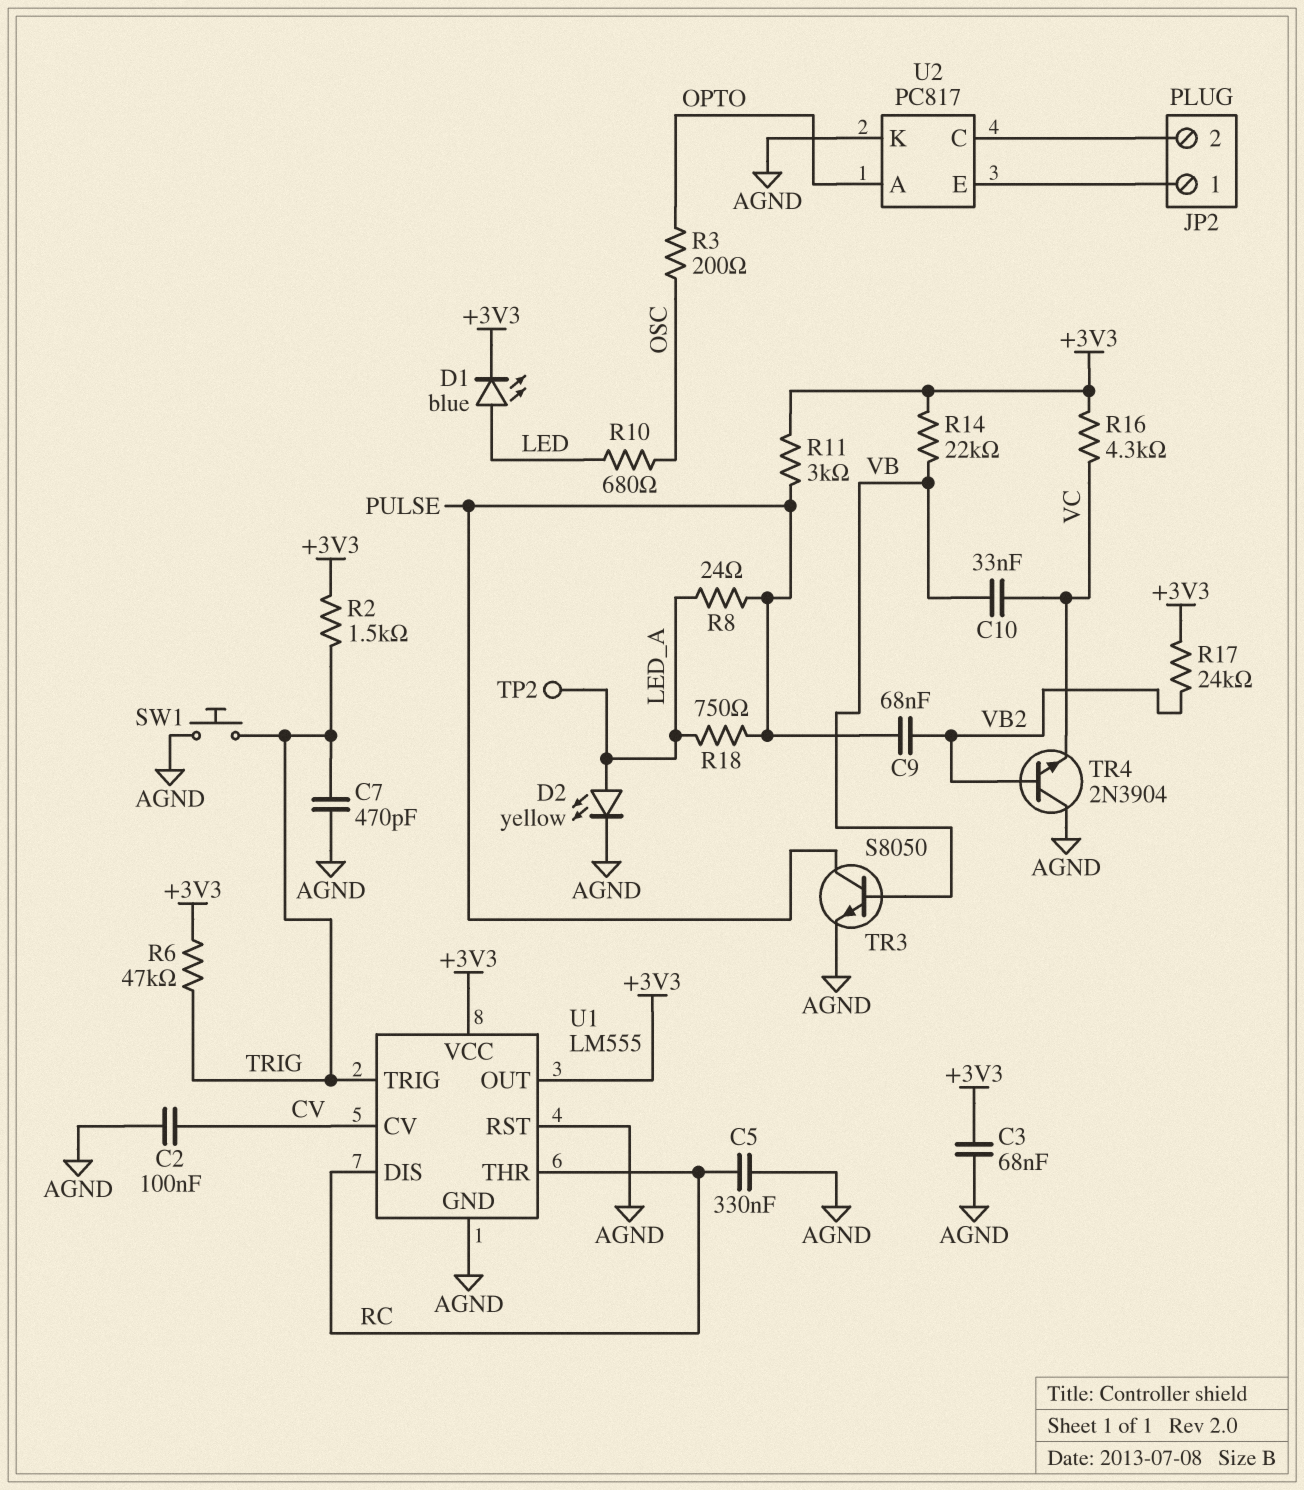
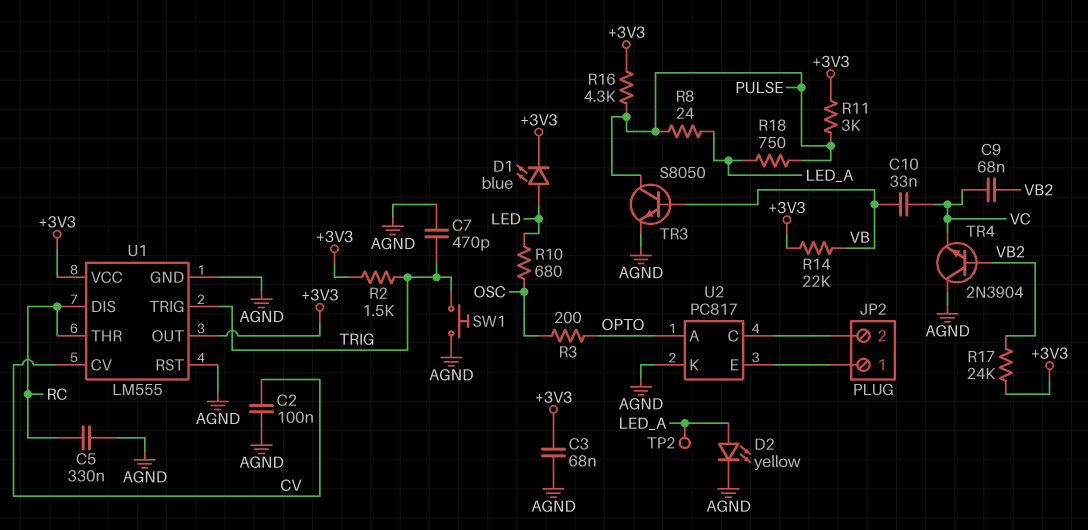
C9: 68nF (PULSE, VB2) -> 68nF (VB2, VC)
R6: 47k (+3V3, TRIG) -> none
R16: 4.3k (+3V3, VC) -> 4.3k (+3V3, PULSE)

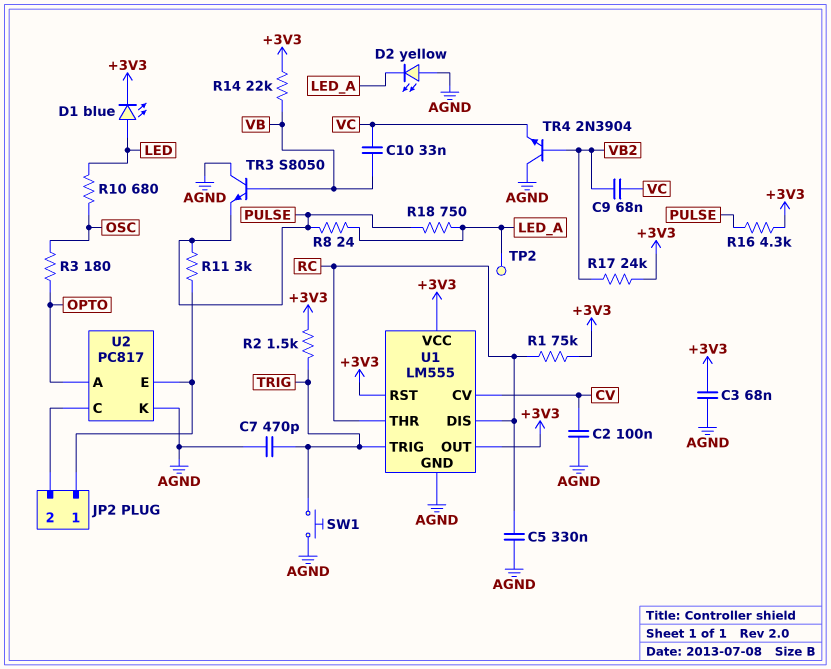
D2: LED yellow (A LED_A, K AGND) -> LED yellow (A AGND, K LED_A)
R1: none -> 75k (+3V3, RC)
R3: 200 (OPTO, OSC) -> 180 (OPTO, OSC)
R11: 3k (+3V3, PULSE) -> 3k (JP2/1, PULSE)
TR3: NPN S8050 (B VB, C PULSE, E AGND) -> NPN S8050 (B VB, C AGND, E PULSE)
U1 pin RST: AGND -> +3V3

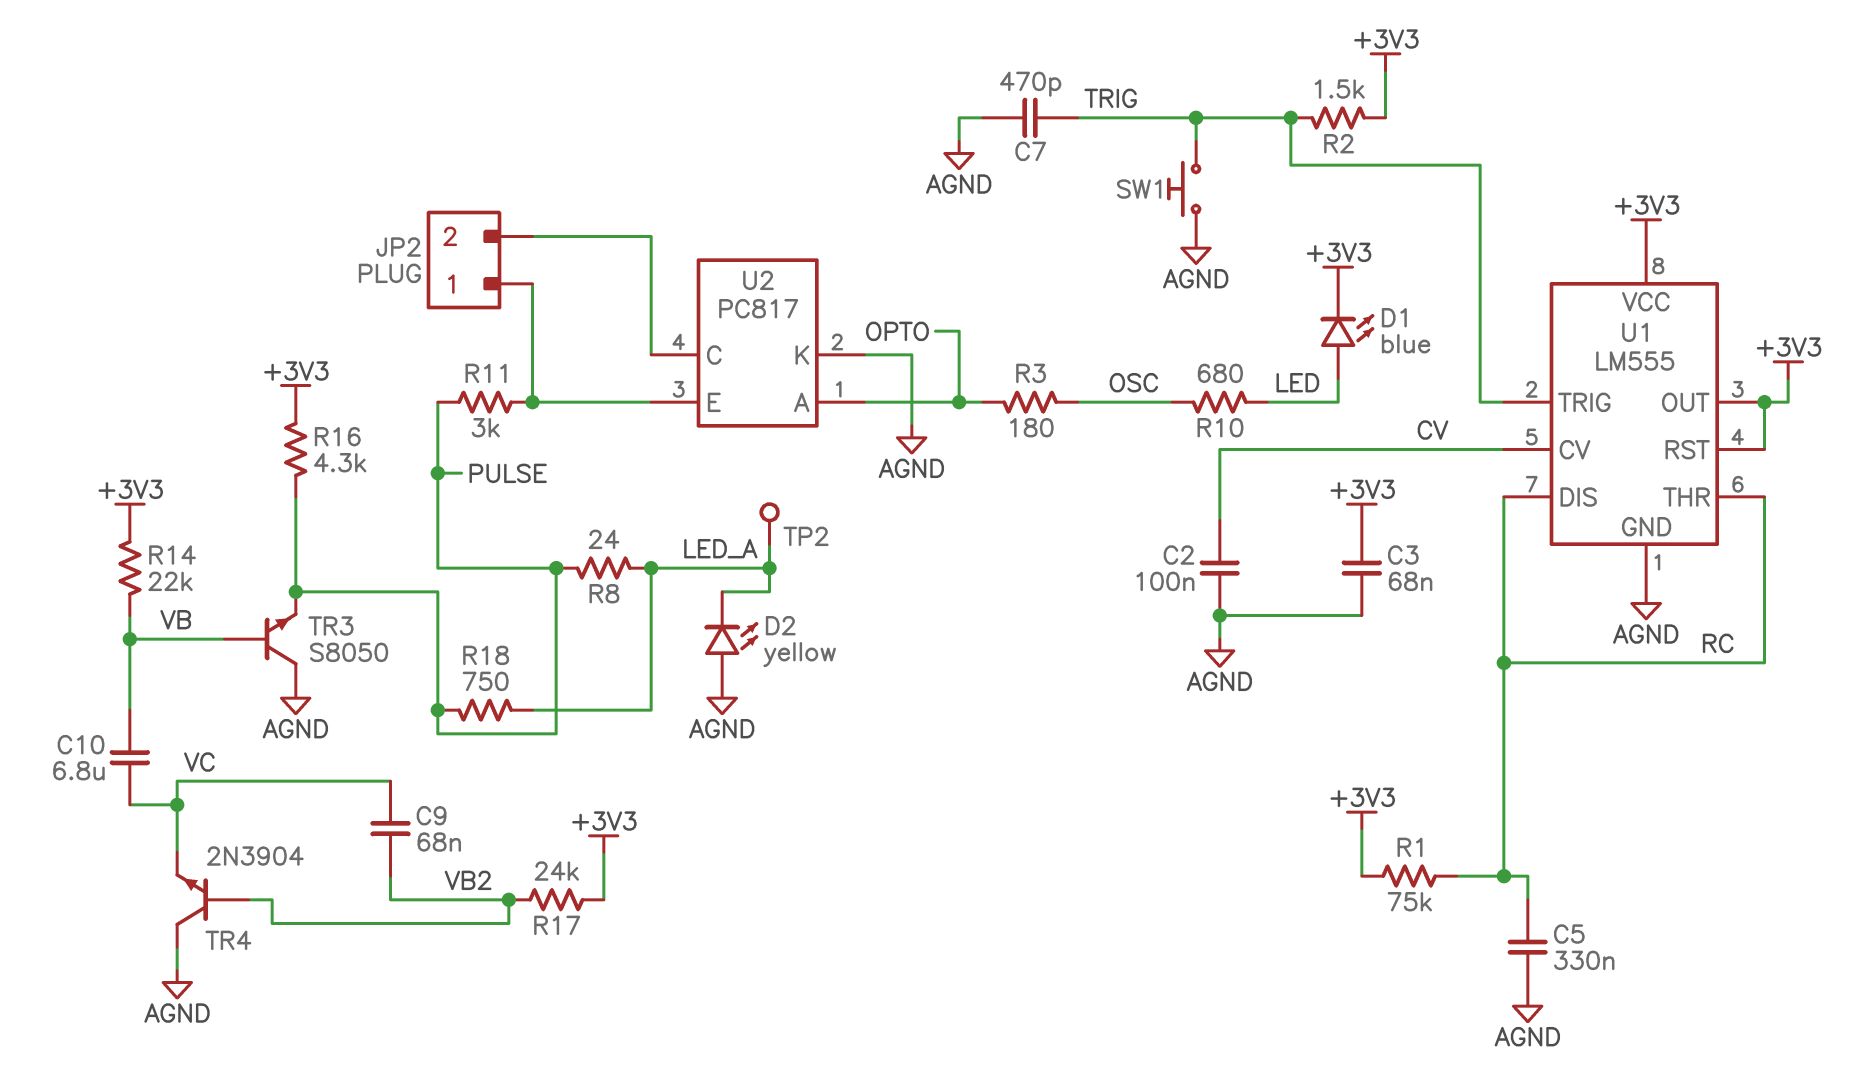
C10: 33nF (VB, VC) -> 6.8uF (VB, VC)

